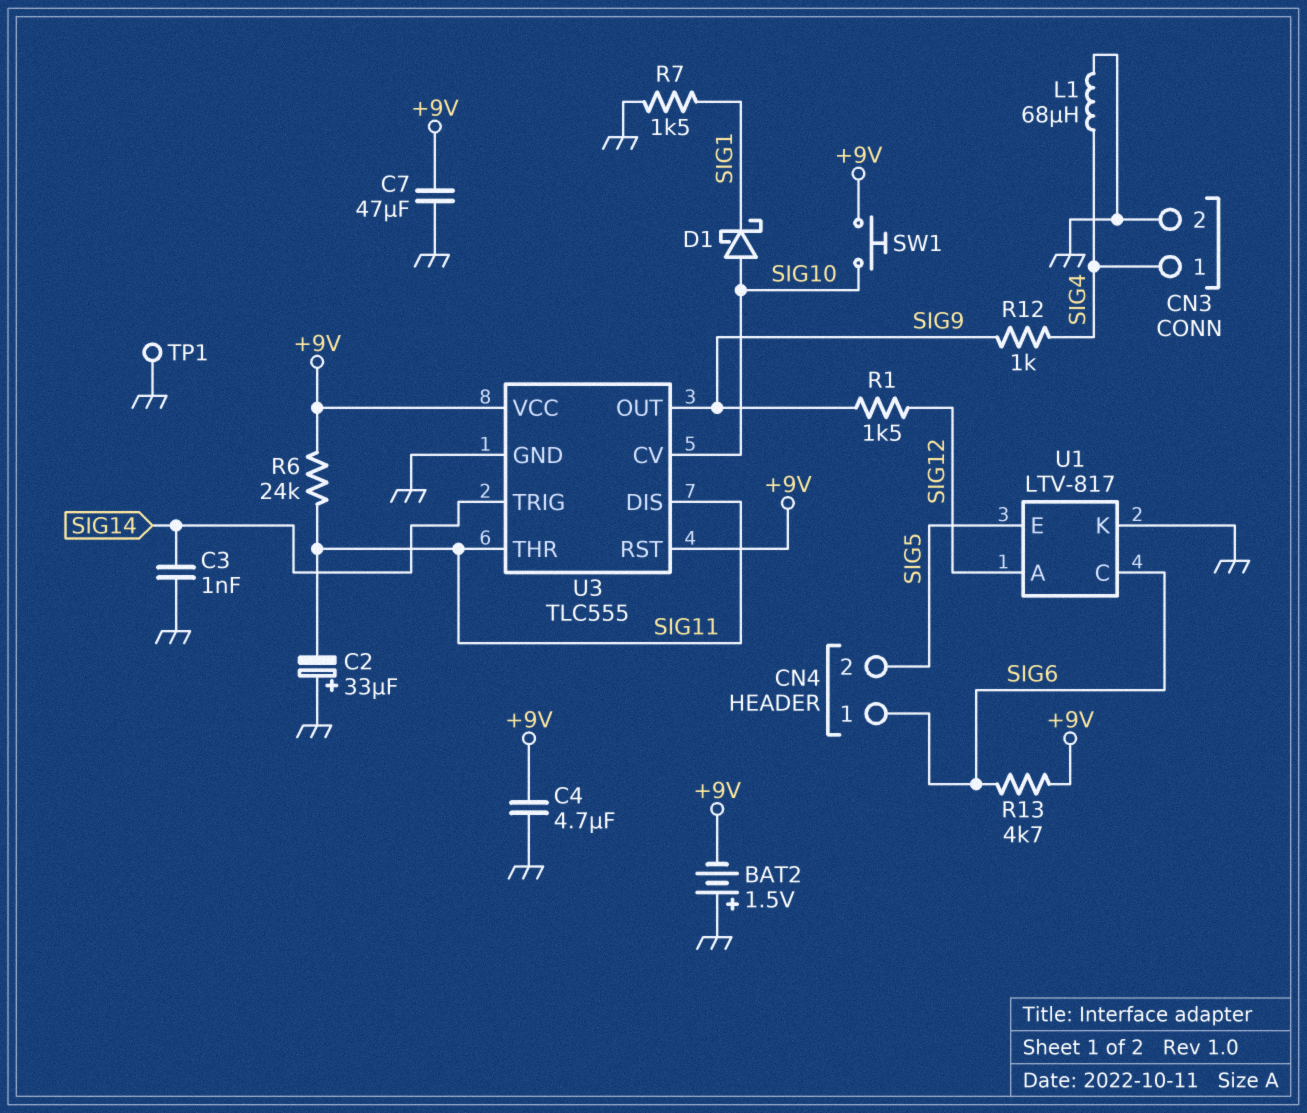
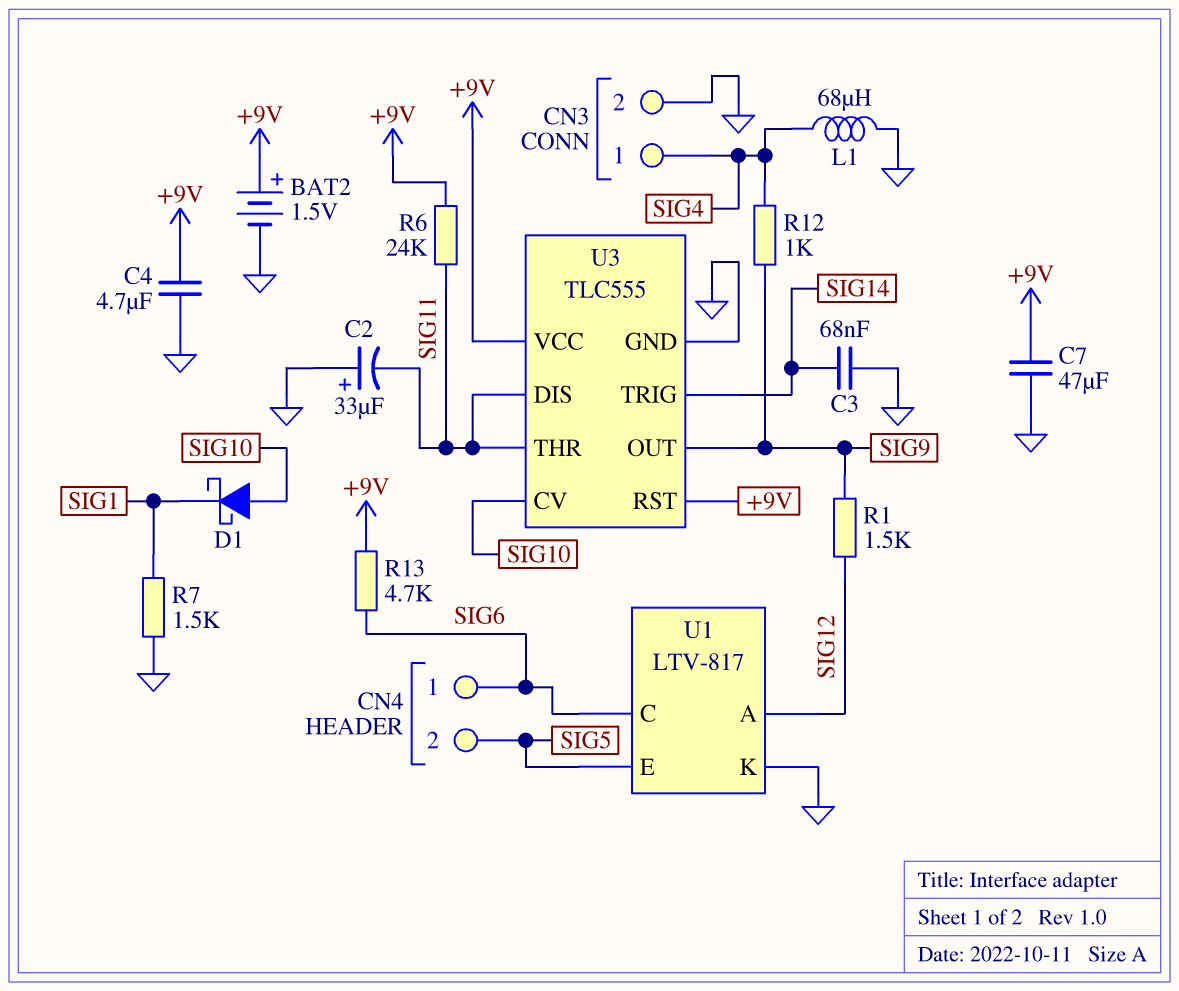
BAT2: 1.5V (plus GND, minus +9V) -> 1.5V (plus +9V, minus GND)
C3: 1nF (GND, SIG14) -> 68nF (GND, SIG14)
SW1: button (+9V, SIG10) -> none
TP1: test point (GND) -> none

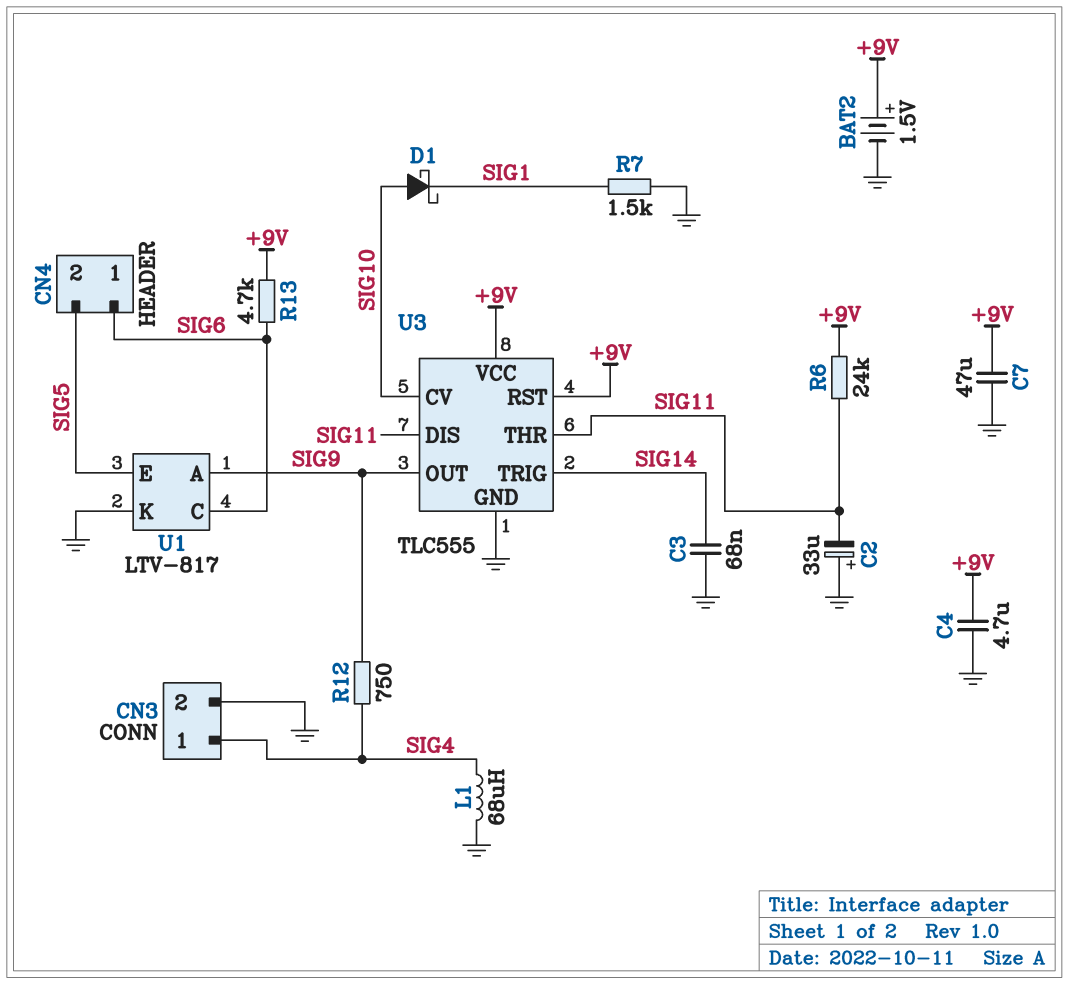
R1: 1.5k (SIG9, SIG12) -> none
R12: 1k (SIG4, SIG9) -> 750 (SIG4, SIG9)
U1 pin A: SIG12 -> SIG9

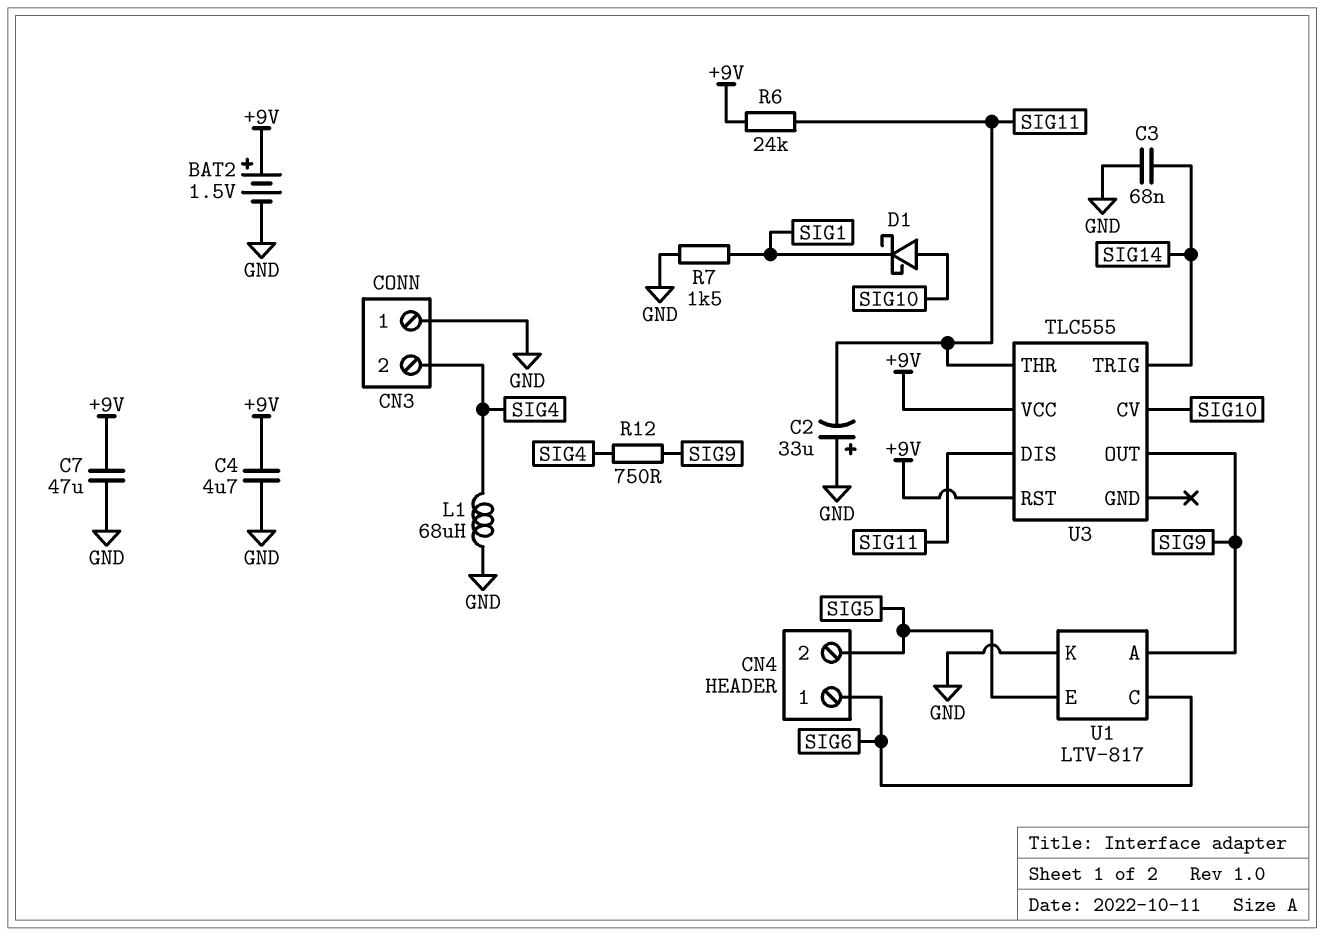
CN3 pin 1: SIG4 -> GND
CN3 pin 2: GND -> SIG4
R13: 4.7k (+9V, SIG6) -> none
U3 pin GND: GND -> none

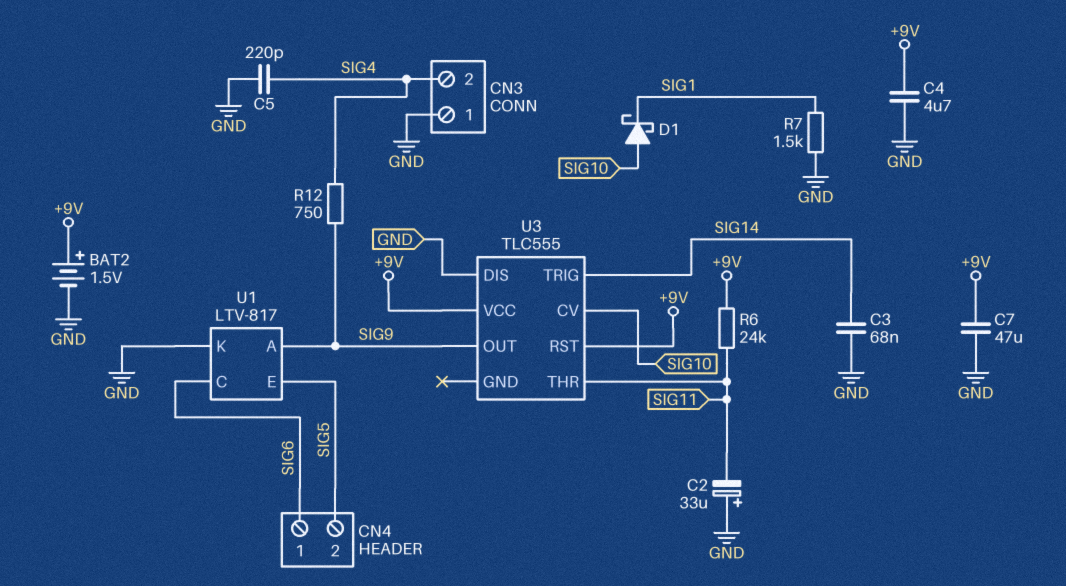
C5: none -> 220pF (GND, SIG4)
L1: 68uH (GND, SIG4) -> none
U3 pin DIS: SIG11 -> GND

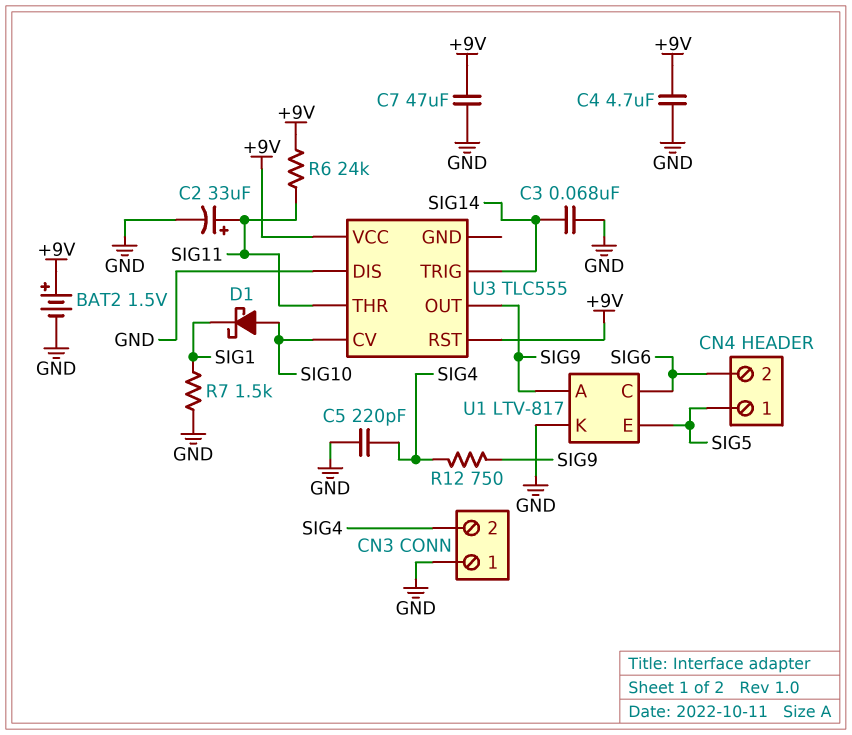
C2: 33uF (plus GND, minus SIG11) -> 33uF (plus SIG11, minus GND)
CN4 pin 1: SIG6 -> SIG5
CN4 pin 2: SIG5 -> SIG6

